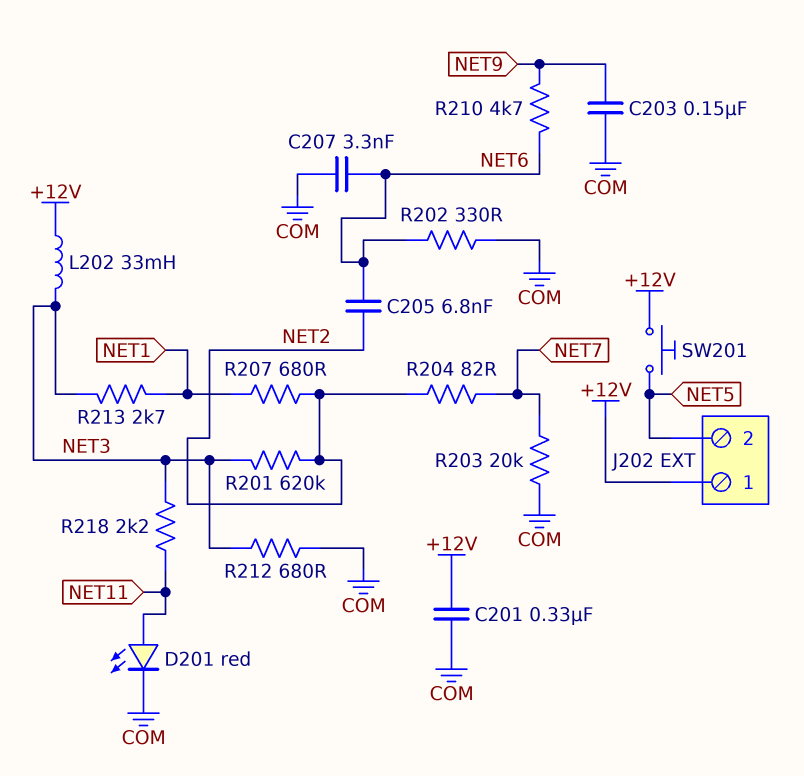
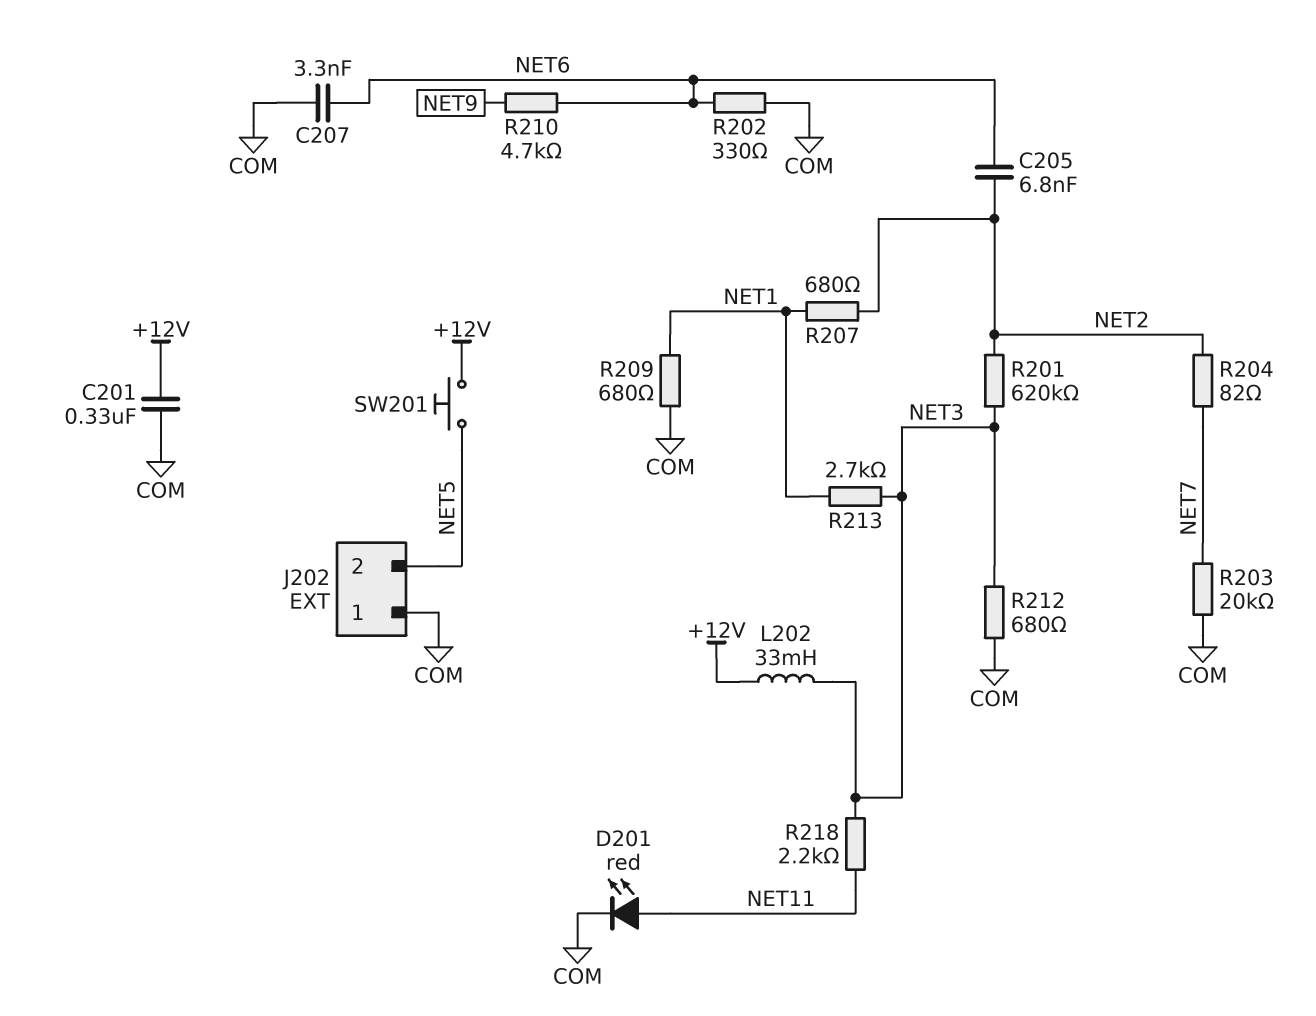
C203: 150nF (COM, NET9) -> none
J202 pin 1: +12V -> COM
R209: none -> 680 (COM, NET1)

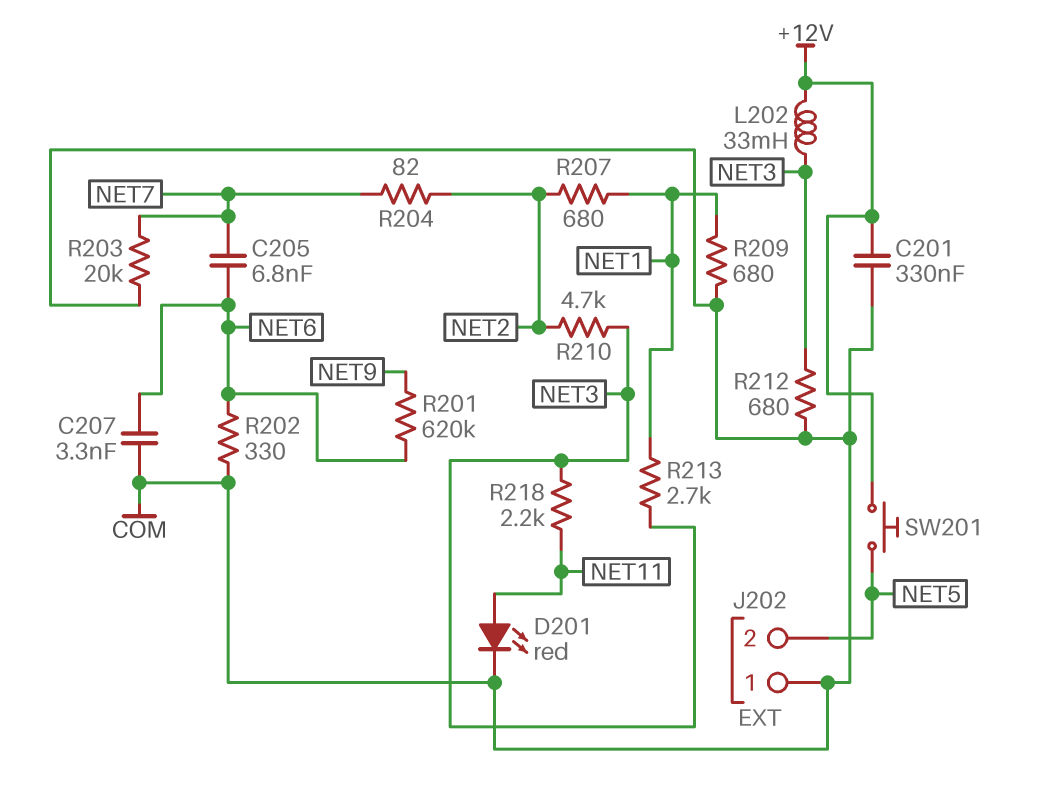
C205: 6.8nF (NET2, NET6) -> 6.8nF (NET6, NET7)
R201: 620k (NET2, NET3) -> 620k (NET6, NET9)
R210: 4.7k (NET6, NET9) -> 4.7k (NET2, NET3)

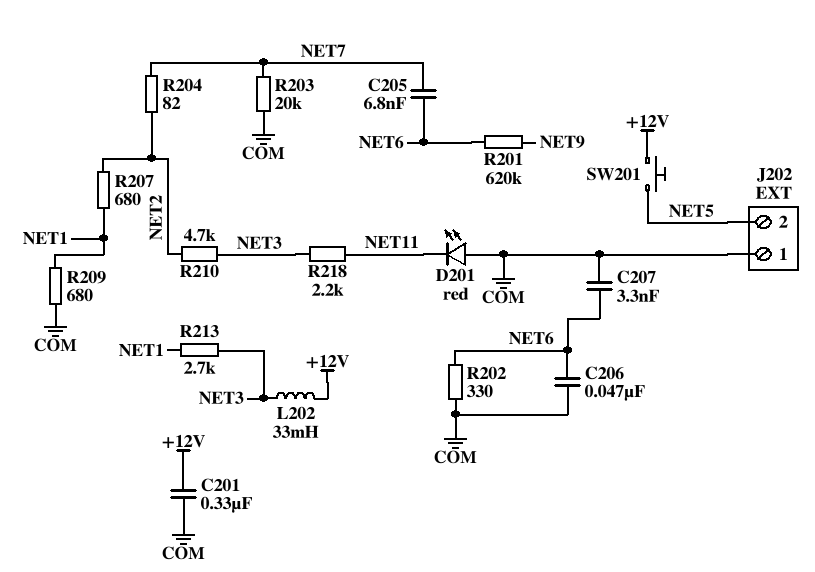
C206: none -> 47nF (COM, NET6)
D201: LED red (A NET11, K COM) -> LED red (A COM, K NET11)
R212: 680 (COM, NET3) -> none

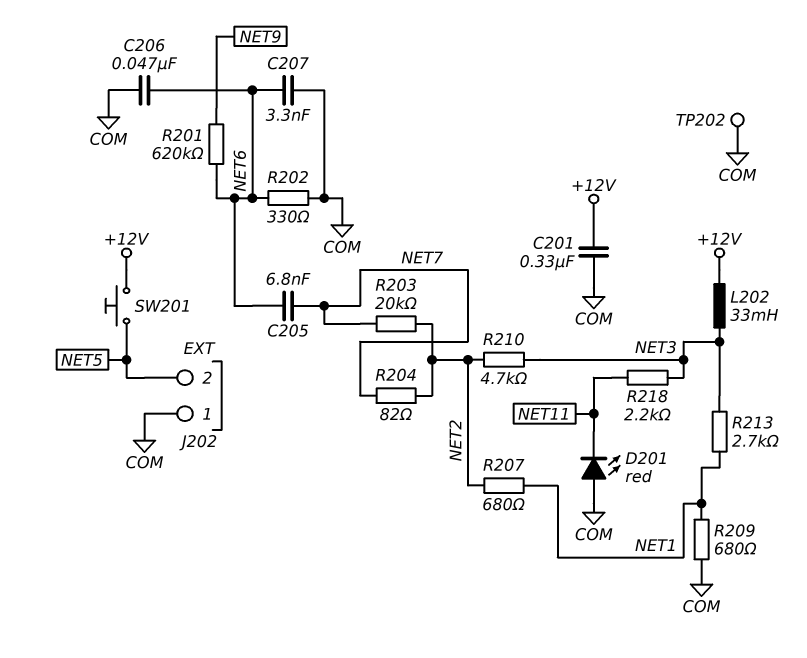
R203: 20k (COM, NET7) -> 20k (NET2, NET7)
TP202: none -> test point (COM)

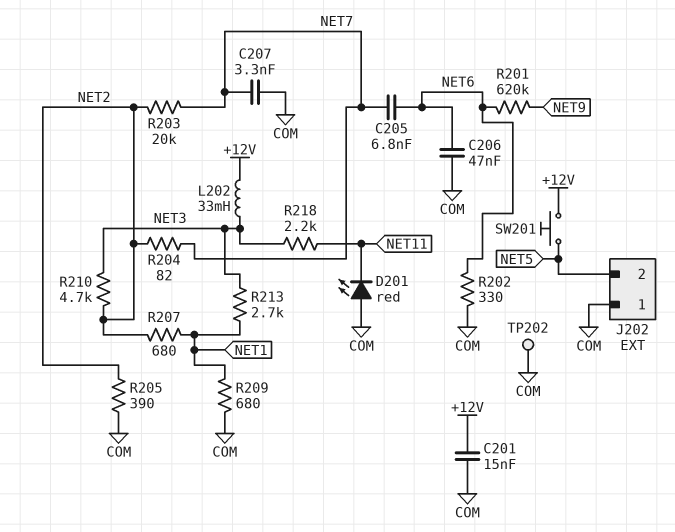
C201: 330nF (+12V, COM) -> 15nF (+12V, COM)
C207: 3.3nF (COM, NET6) -> 3.3nF (COM, NET7)
R205: none -> 390 (COM, NET2)

